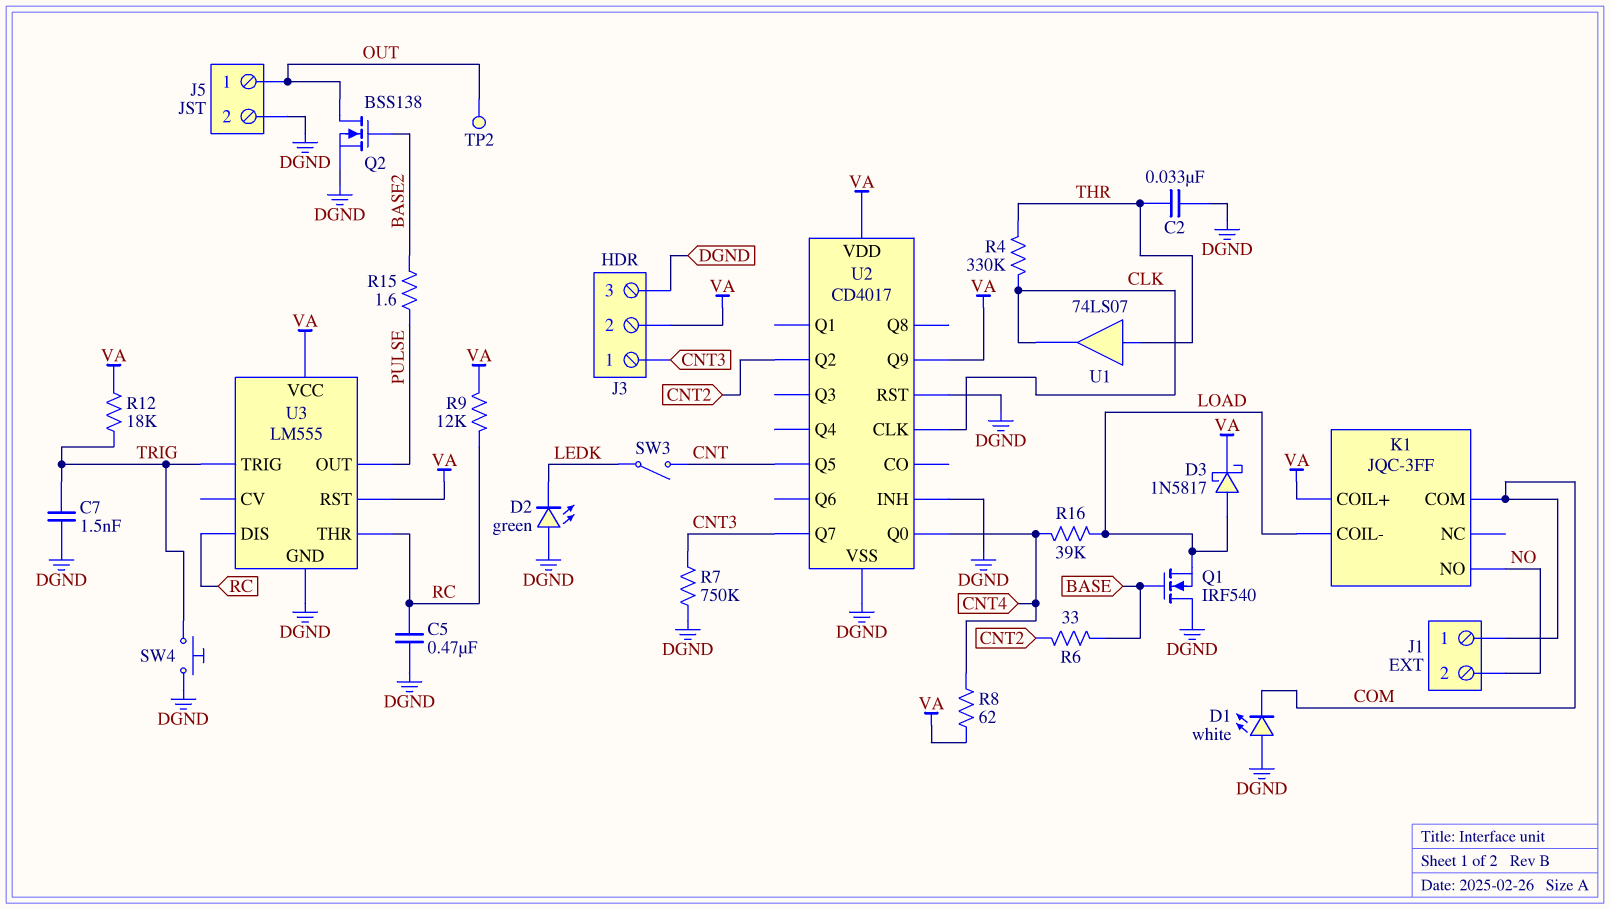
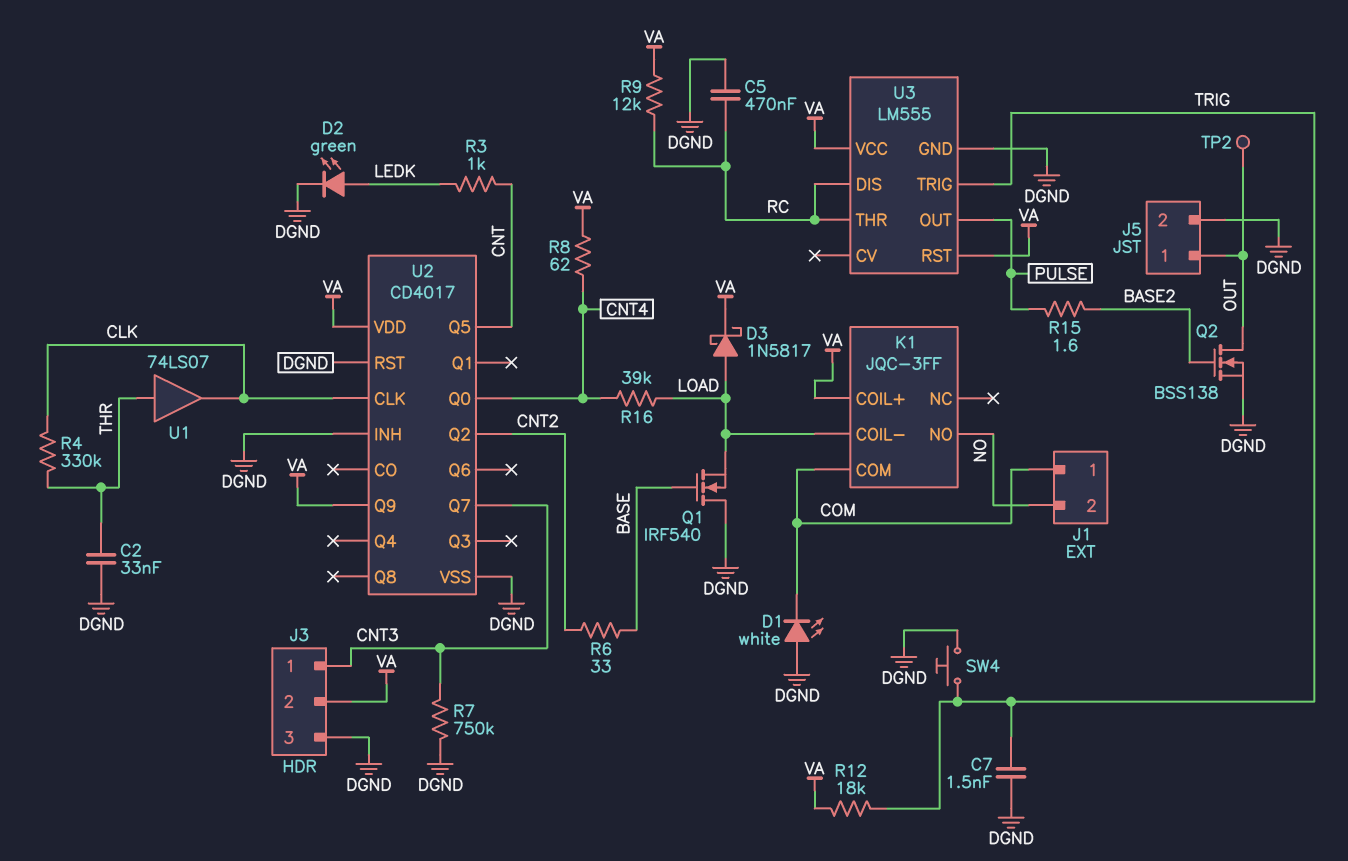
D2: LED green (A DGND, K LEDK) -> LED green (A LEDK, K DGND)
R3: none -> 1k (CNT, LEDK)
SW3: switch (CNT, LEDK) -> none

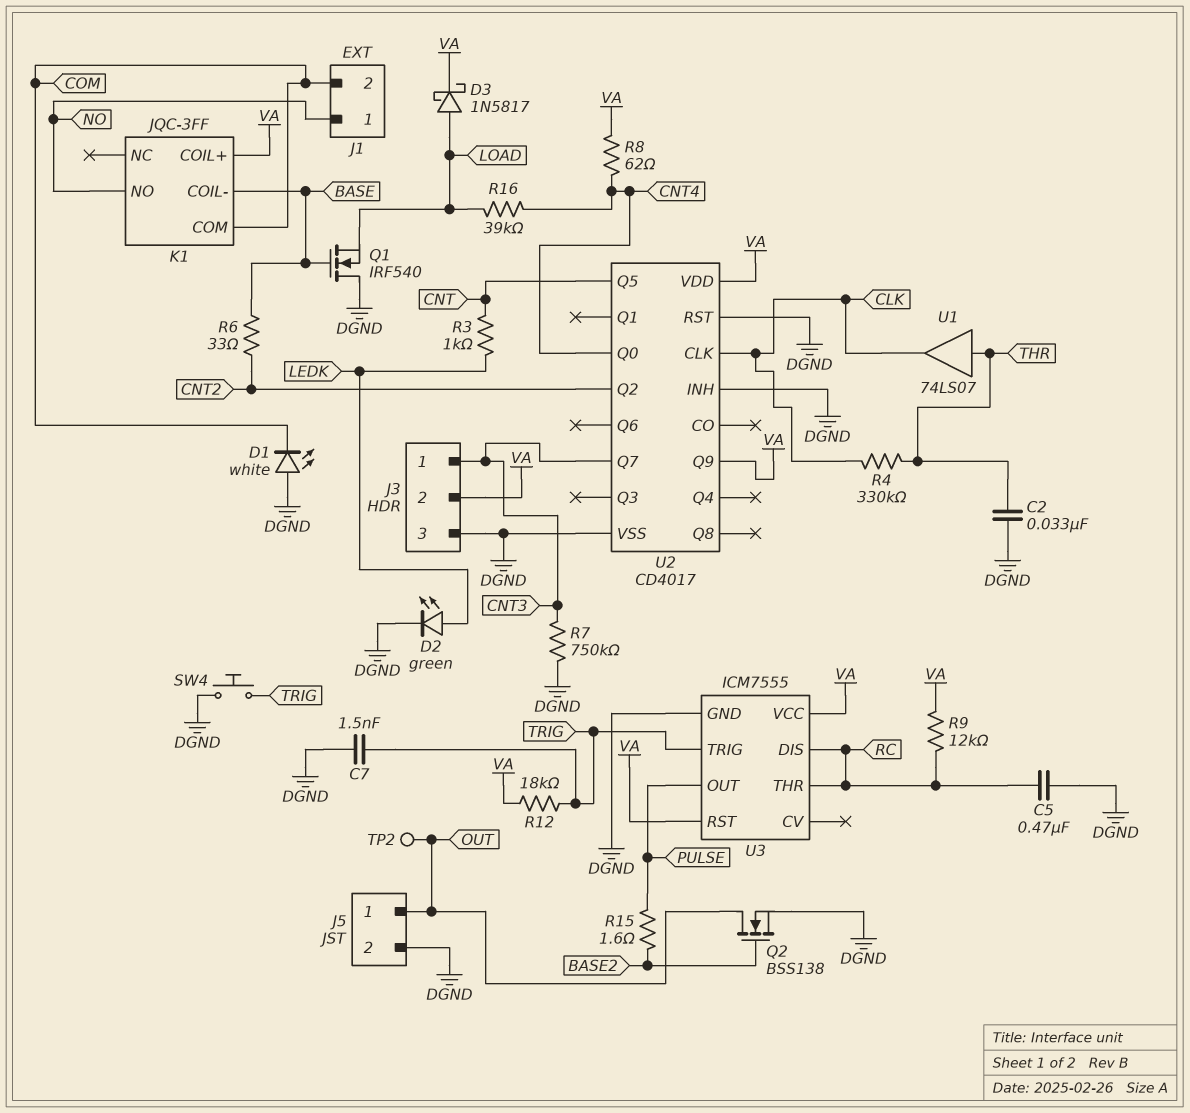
J1 pin 1: COM -> NO
J1 pin 2: NO -> COM
K1 pin COIL-: LOAD -> BASE
U3: LM555 -> ICM7555

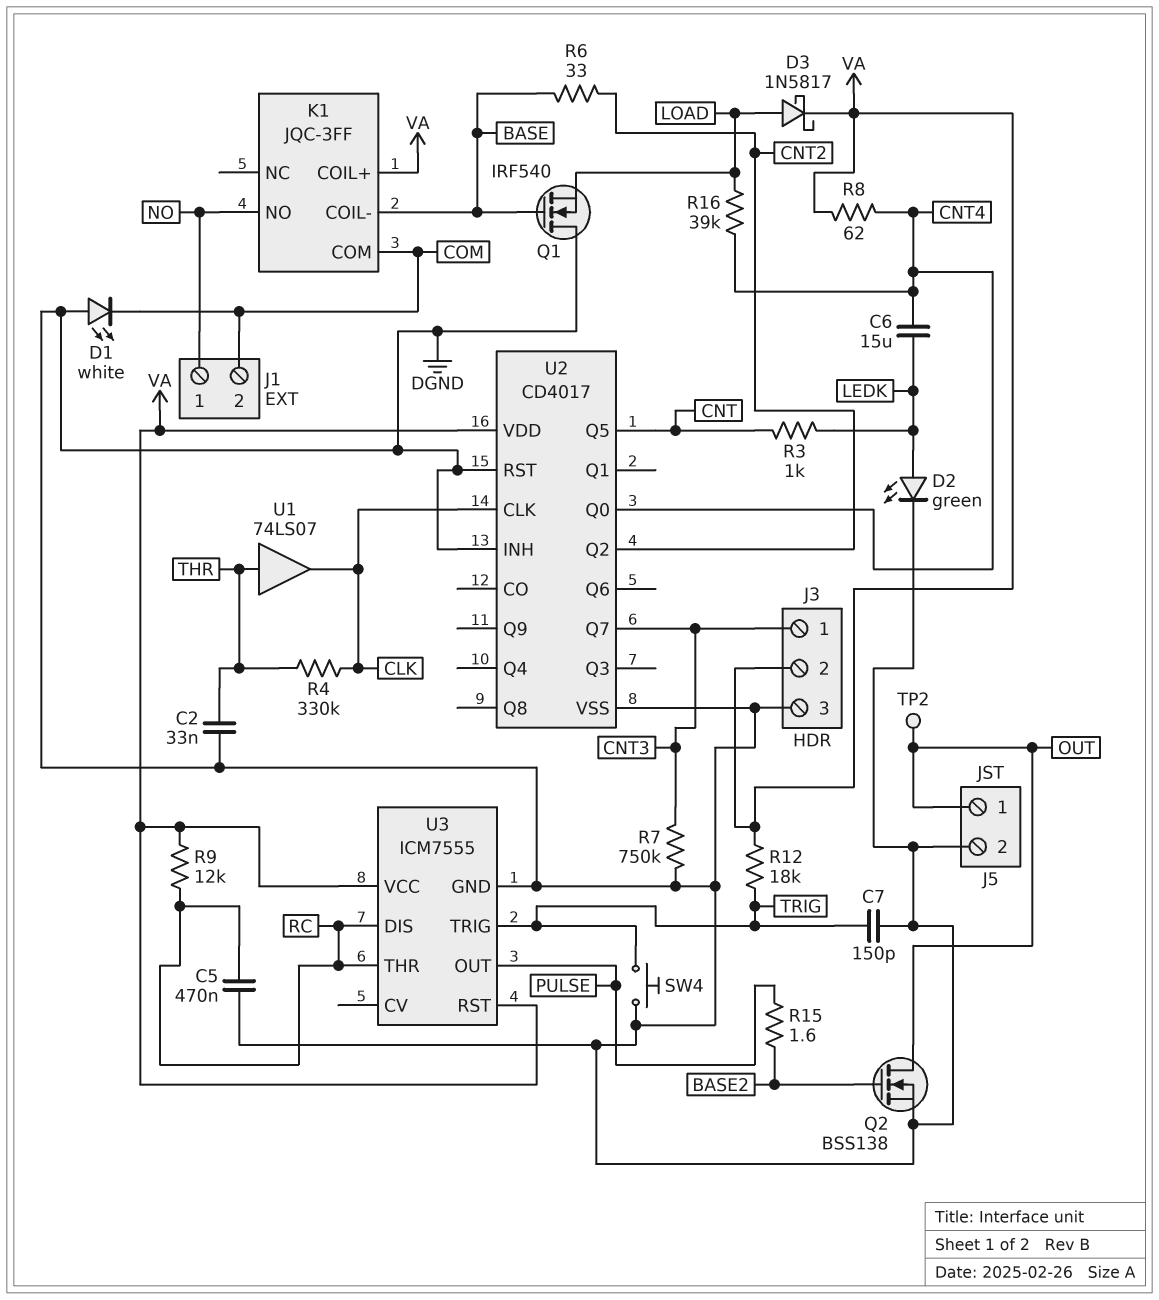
C6: none -> 15uF (CNT4, LEDK)
C7: 1.5nF (DGND, TRIG) -> 150pF (DGND, TRIG)
U2 pin Q9: VA -> none

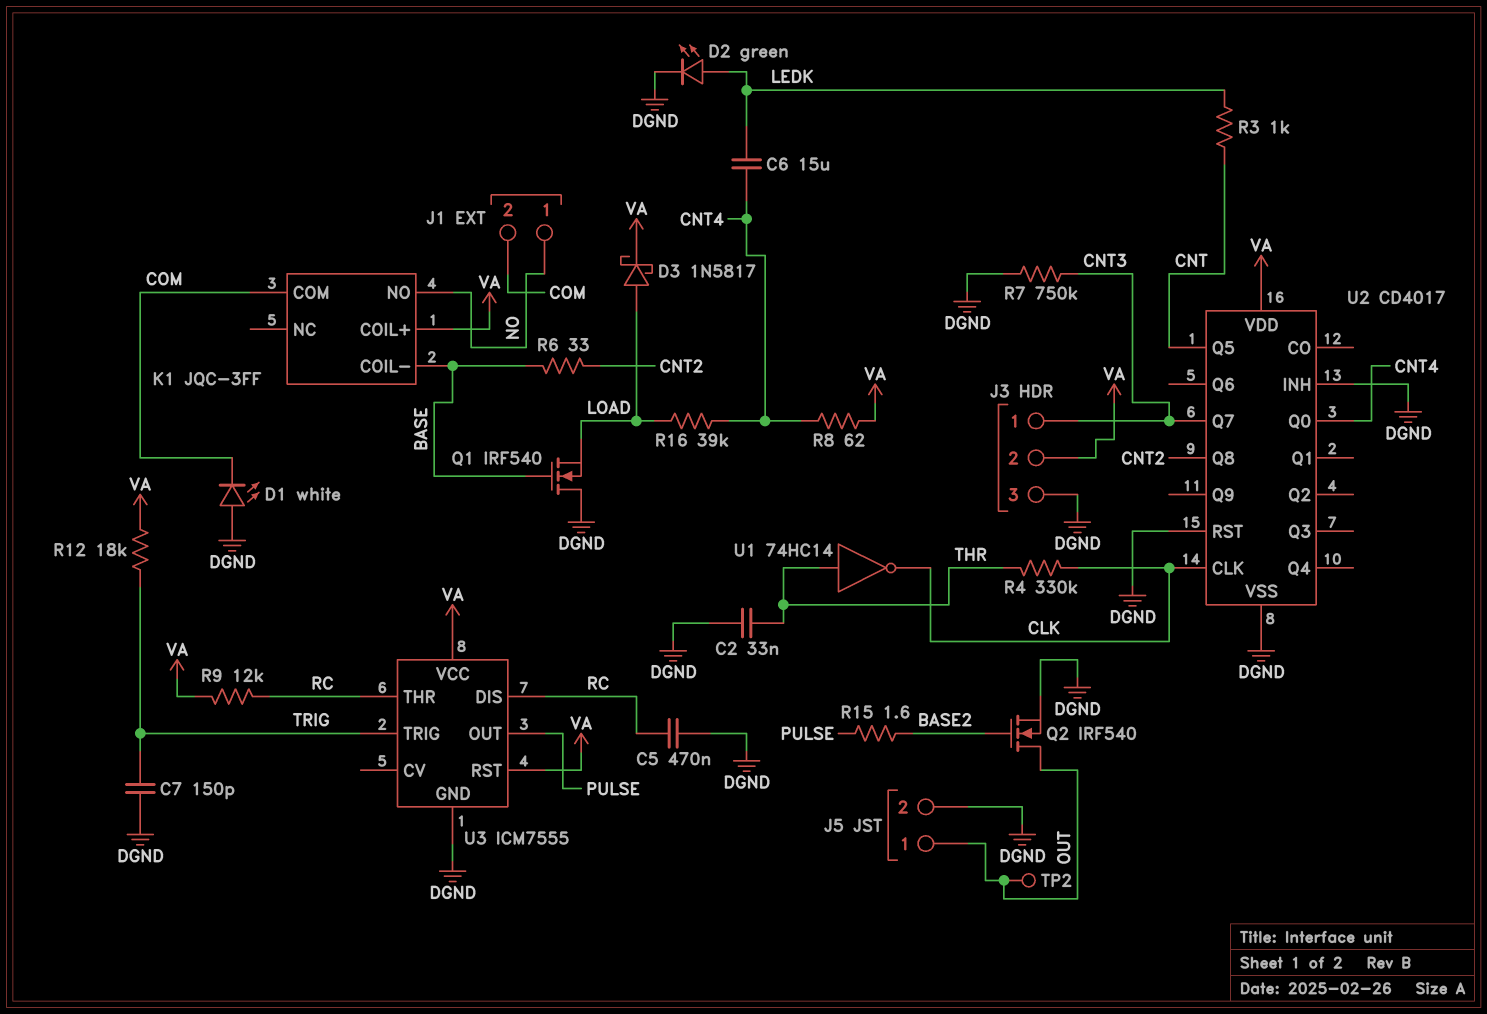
Q2: NMOS BSS138 (G BASE2, D OUT, S DGND) -> NMOS IRF540 (G BASE2, D OUT, S DGND)
SW4: button (DGND, TRIG) -> none
U1: buffer 74LS07 (in THR, out CLK) -> NOT 74HC14 (in THR, out CLK)
U2 pin Q2: CNT2 -> none
U2 pin Q8: none -> CNT2

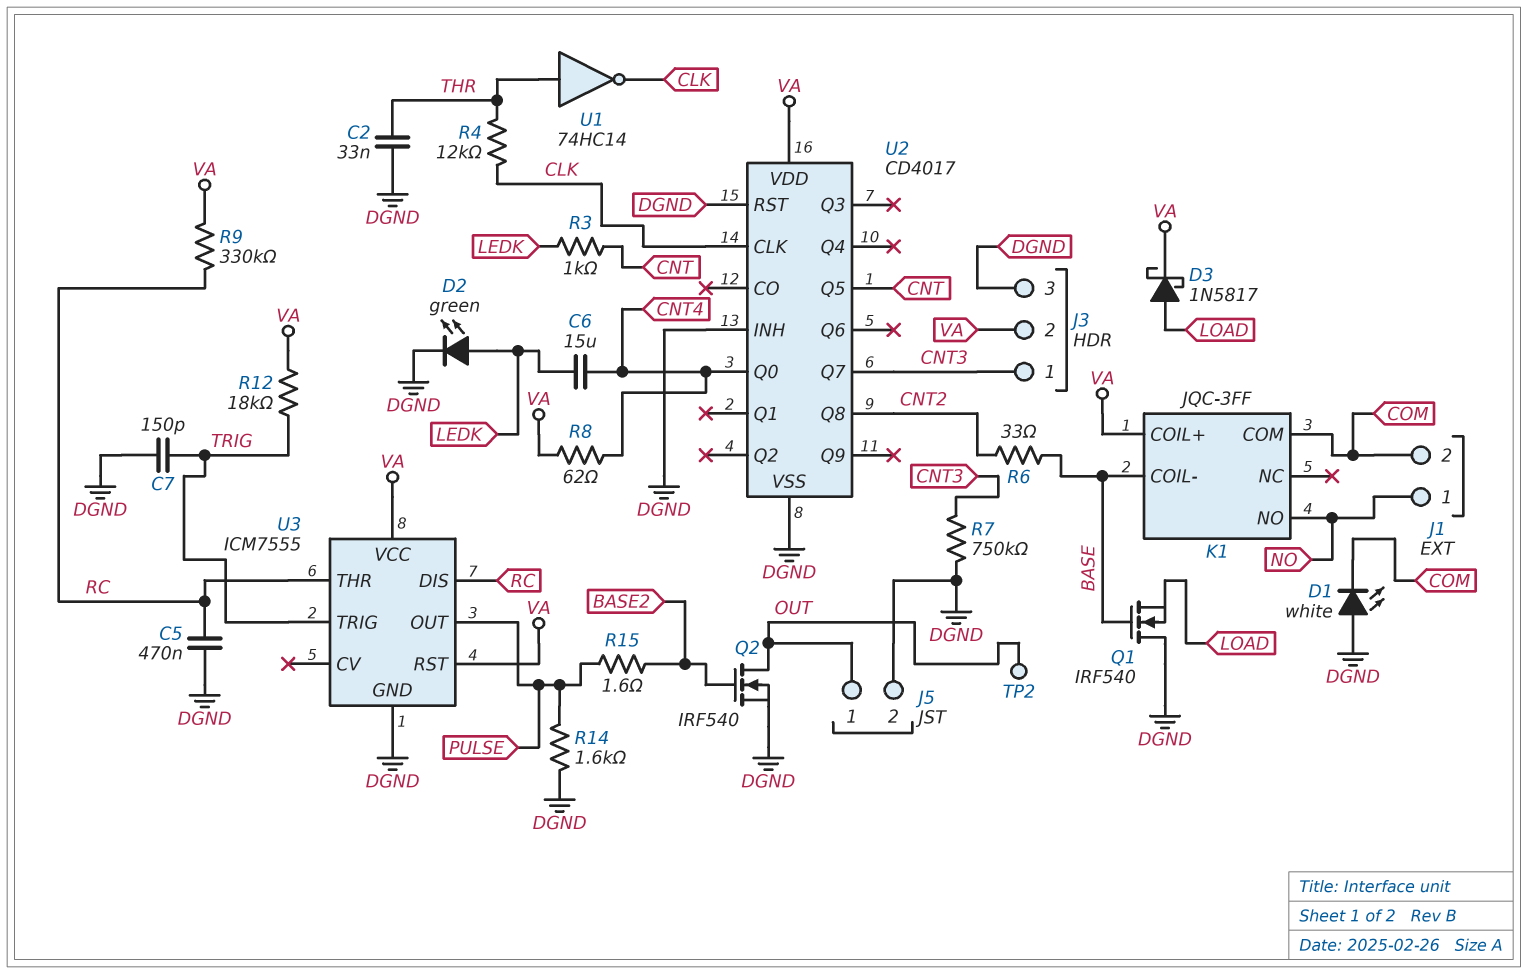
R4: 330k (CLK, THR) -> 12k (CLK, THR)
R9: 12k (RC, VA) -> 330k (RC, VA)
R14: none -> 1.6k (DGND, PULSE)
R16: 39k (CNT4, LOAD) -> none

